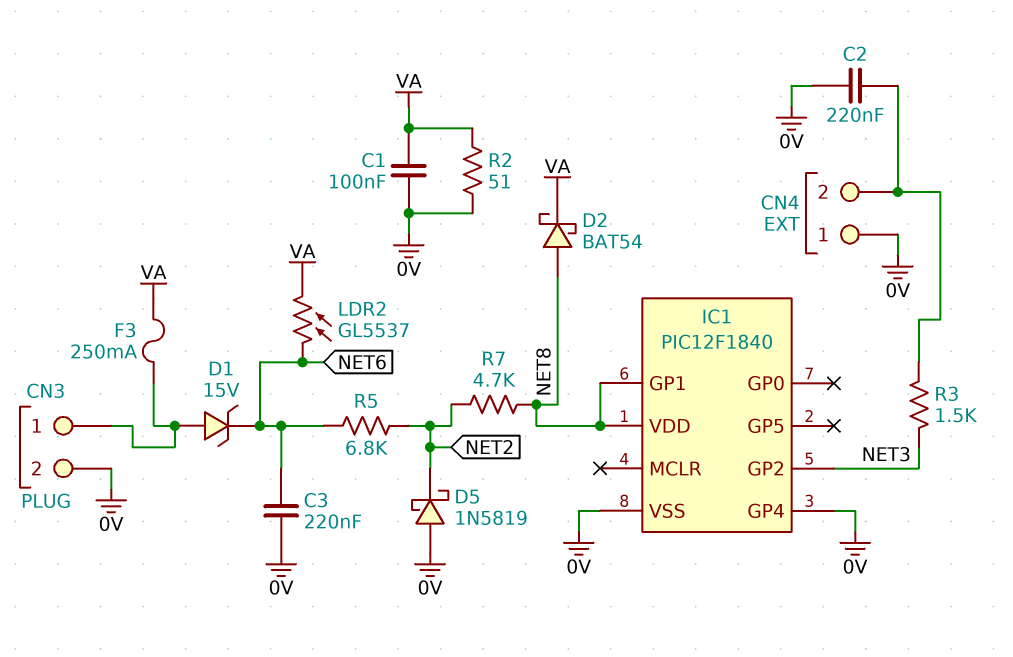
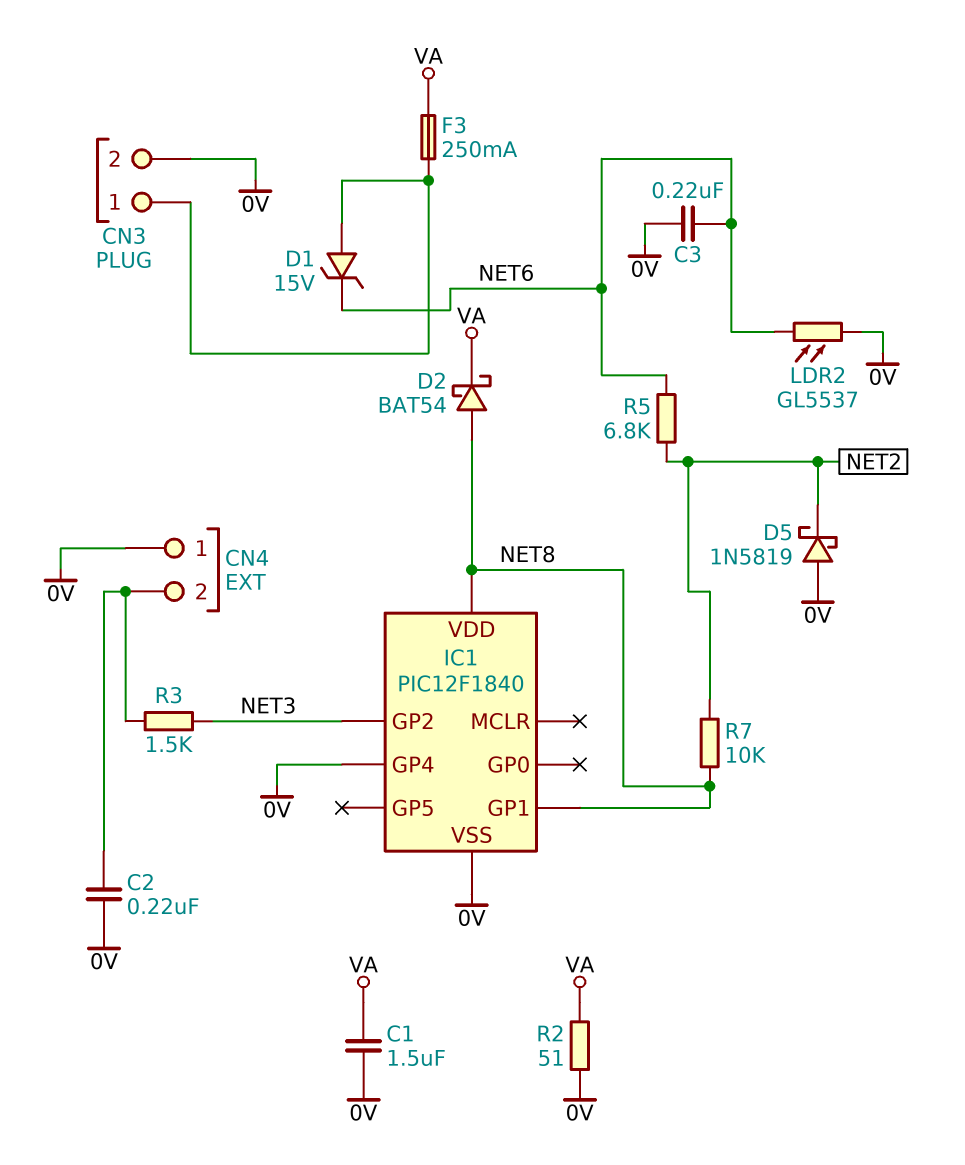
C1: 100nF (0V, VA) -> 1.5uF (0V, VA)
LDR2: GL5537 (NET6, VA) -> GL5537 (0V, NET6)
R7: 4.7k (NET2, NET8) -> 10k (NET2, NET8)

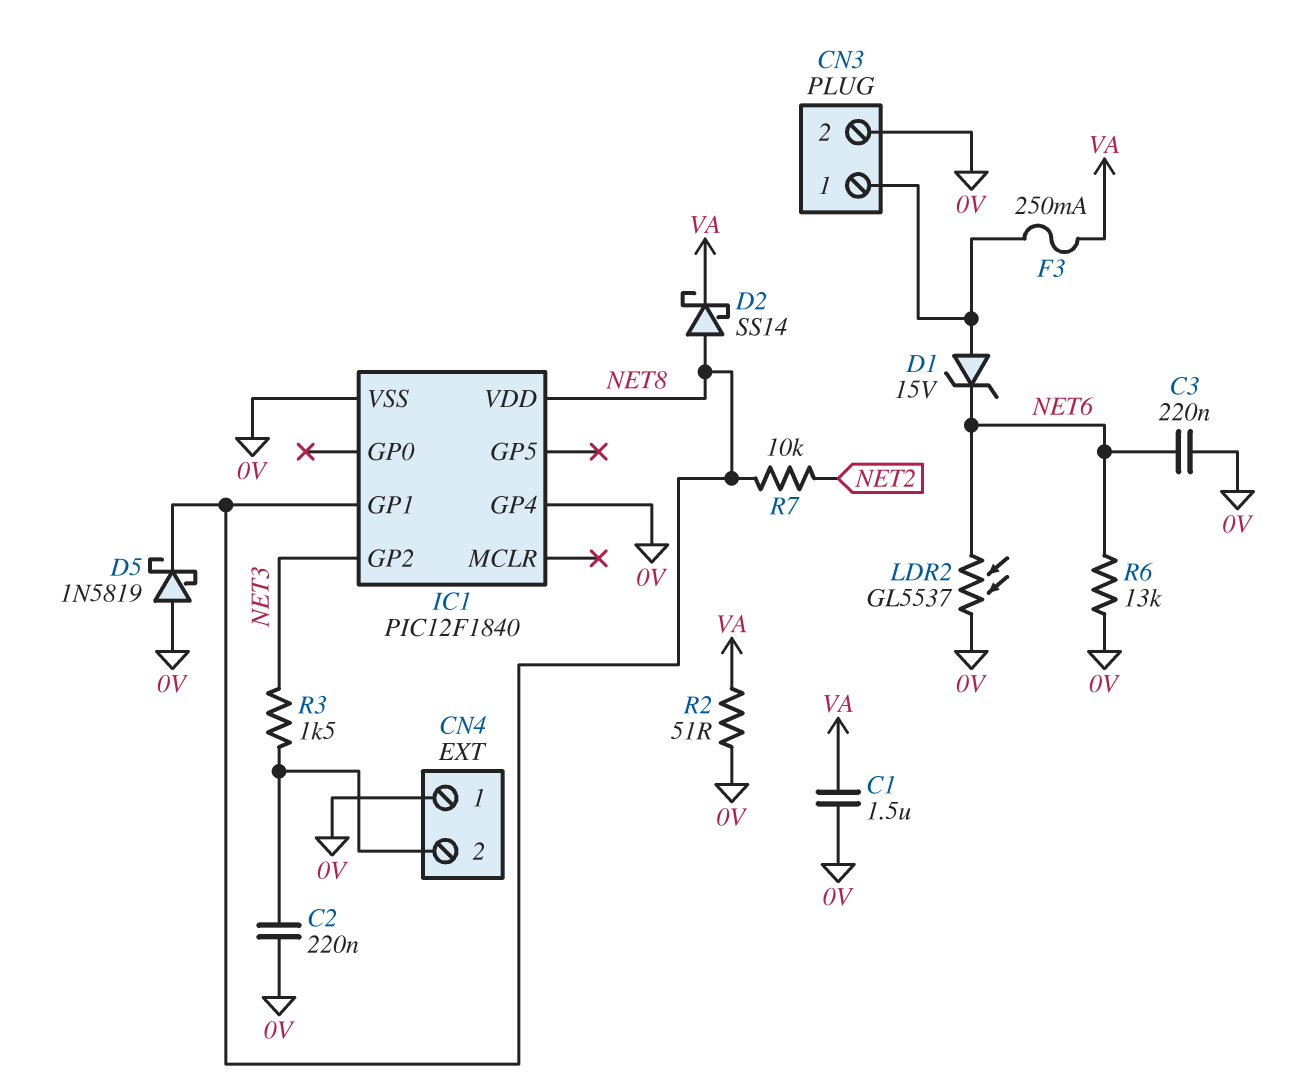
D2: schottky BAT54 (A NET8, K VA) -> schottky SS14 (A NET8, K VA)
D5: schottky 1N5819 (A 0V, K NET2) -> schottky 1N5819 (A 0V, K NET8)
R5: 6.8k (NET2, NET6) -> none
R6: none -> 13k (0V, NET6)

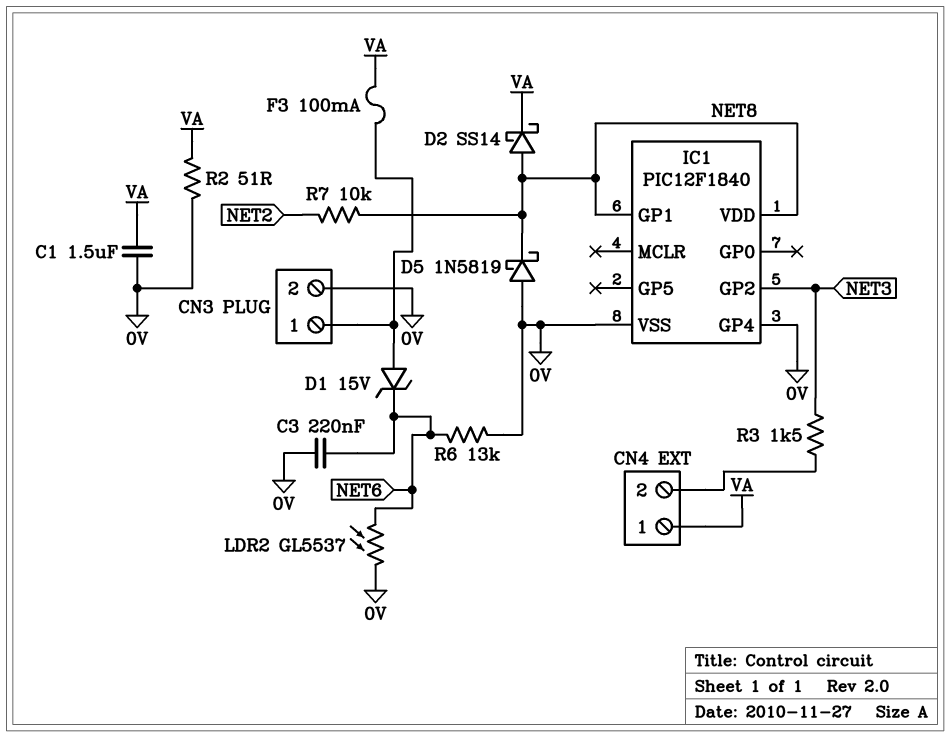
C2: 220nF (0V, CN4/2) -> none
CN4 pin 1: 0V -> VA
F3: 250mA (CN3/1, VA) -> 100mA (CN3/1, VA)

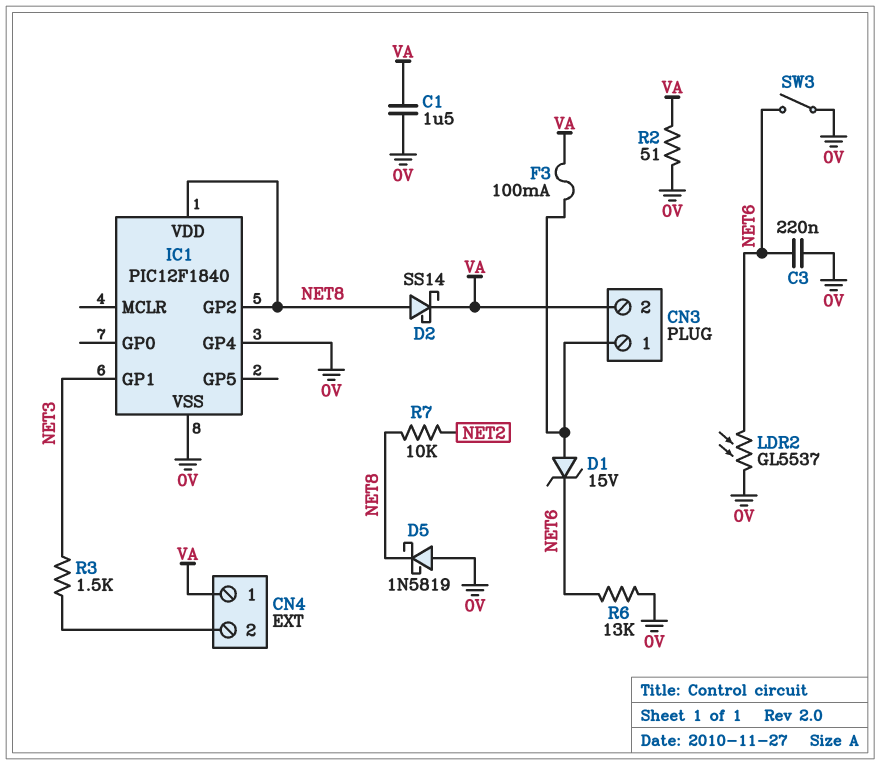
CN3 pin 2: 0V -> VA
IC1 pin GP1: NET8 -> NET3
IC1 pin GP2: NET3 -> NET8
SW3: none -> switch (0V, NET6)

